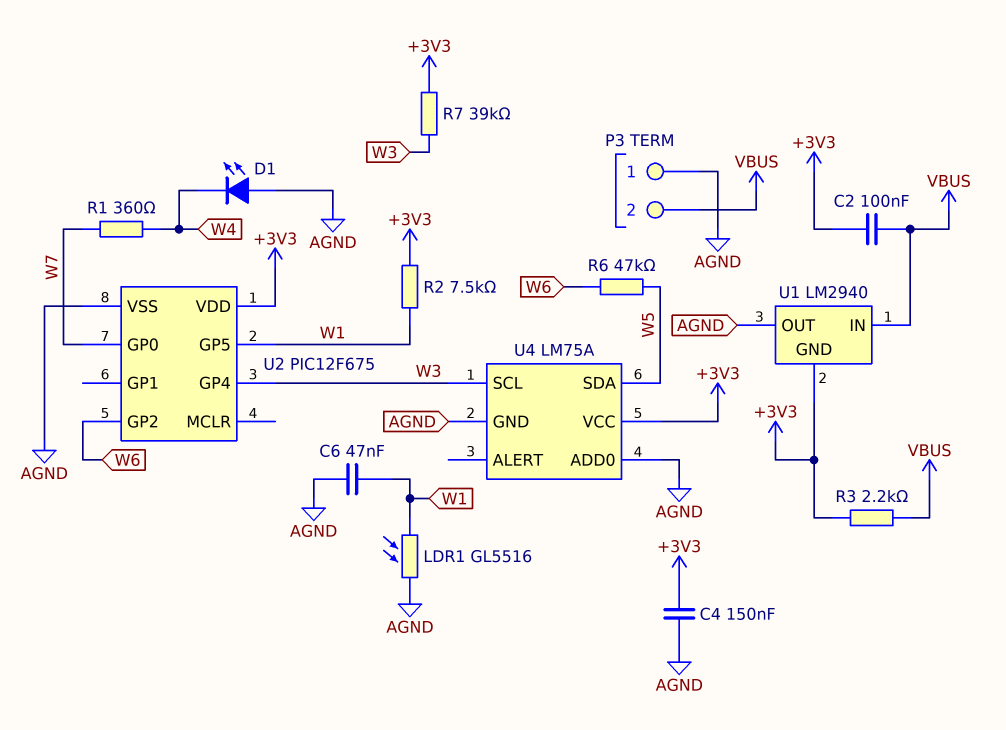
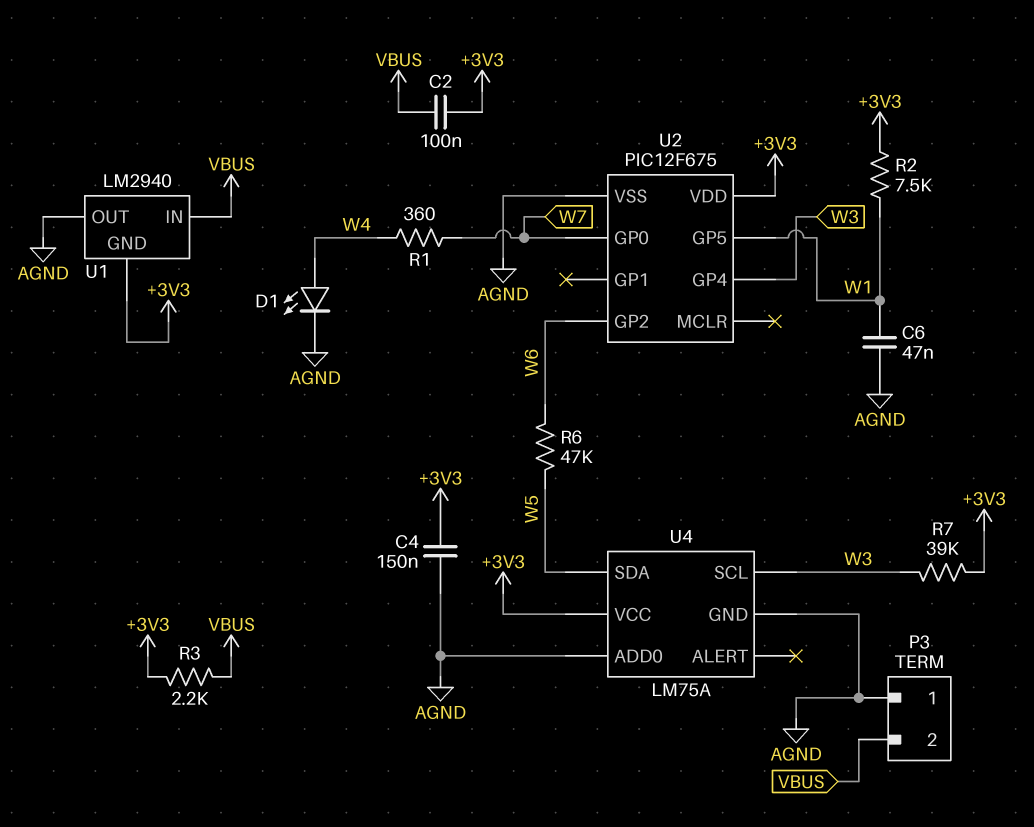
D1: LED (A AGND, K W4) -> LED (A W4, K AGND)
LDR1: GL5516 (AGND, W1) -> none

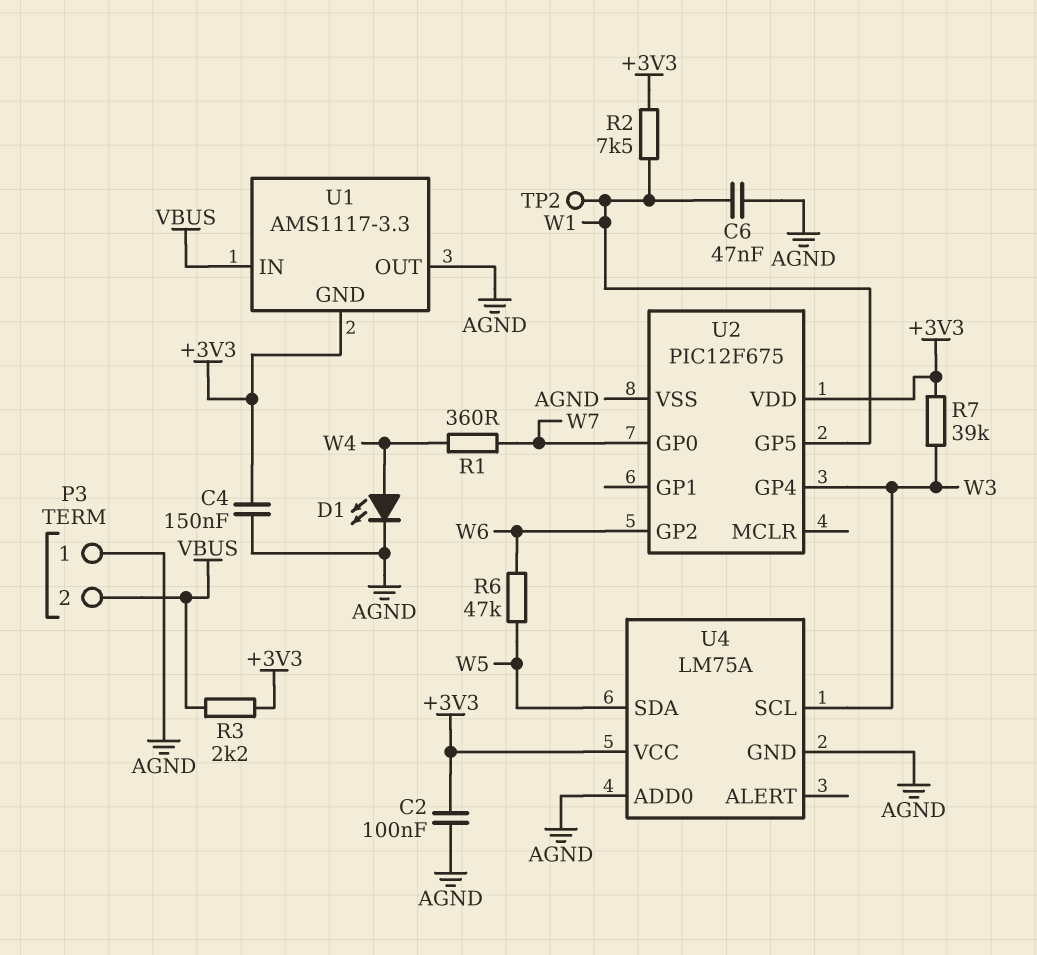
C2: 100nF (+3V3, VBUS) -> 100nF (+3V3, AGND)
TP2: none -> test point (W1)
U1: LM2940 -> AMS1117-3.3

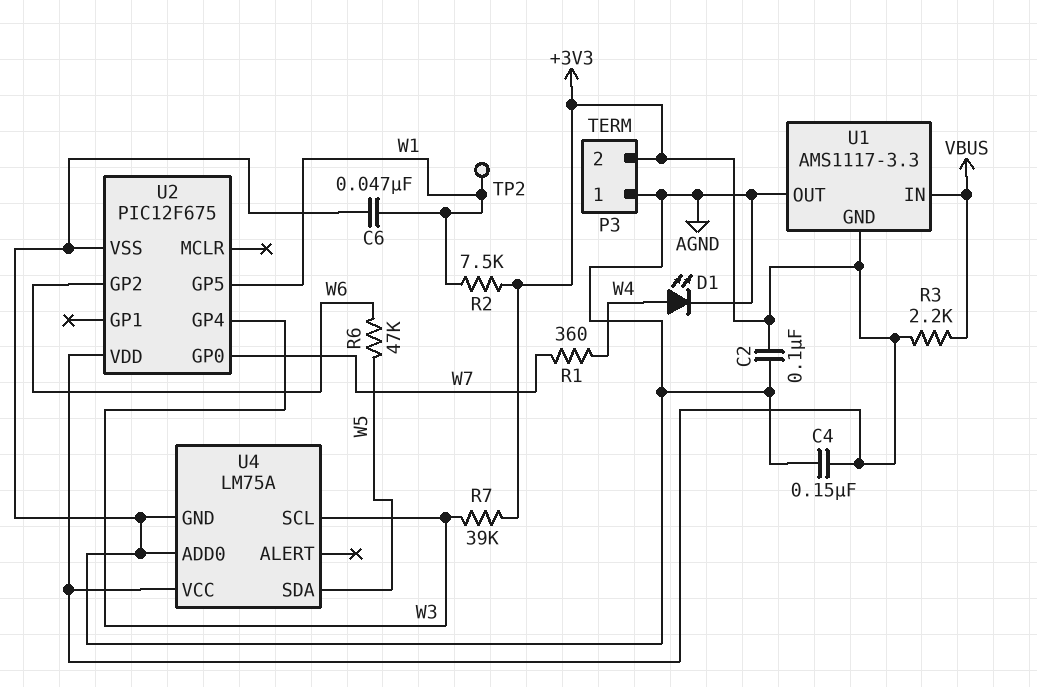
P3 pin 2: VBUS -> +3V3

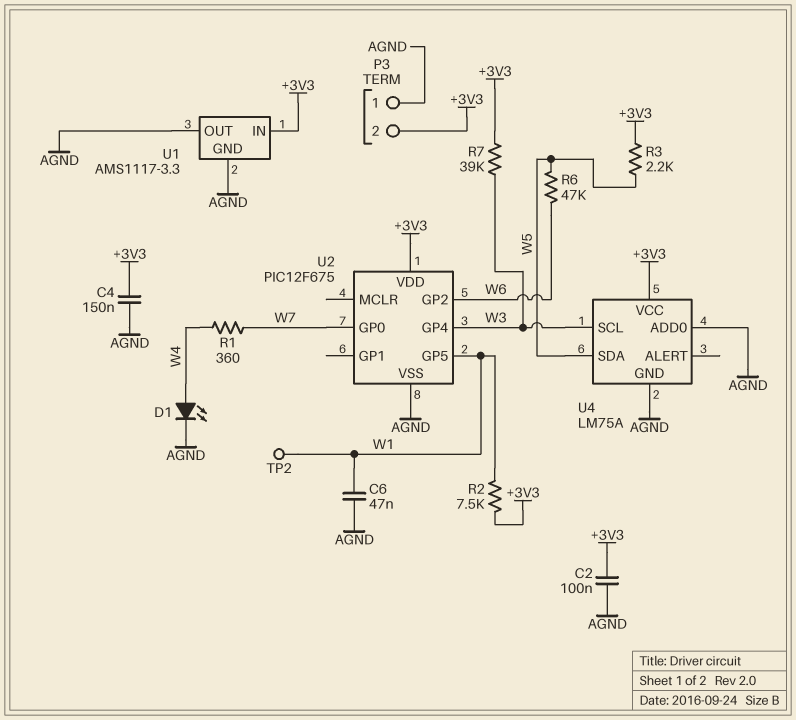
R3: 2.2k (+3V3, VBUS) -> 2.2k (+3V3, W5)
U1 pin GND: +3V3 -> AGND
U1 pin IN: VBUS -> +3V3

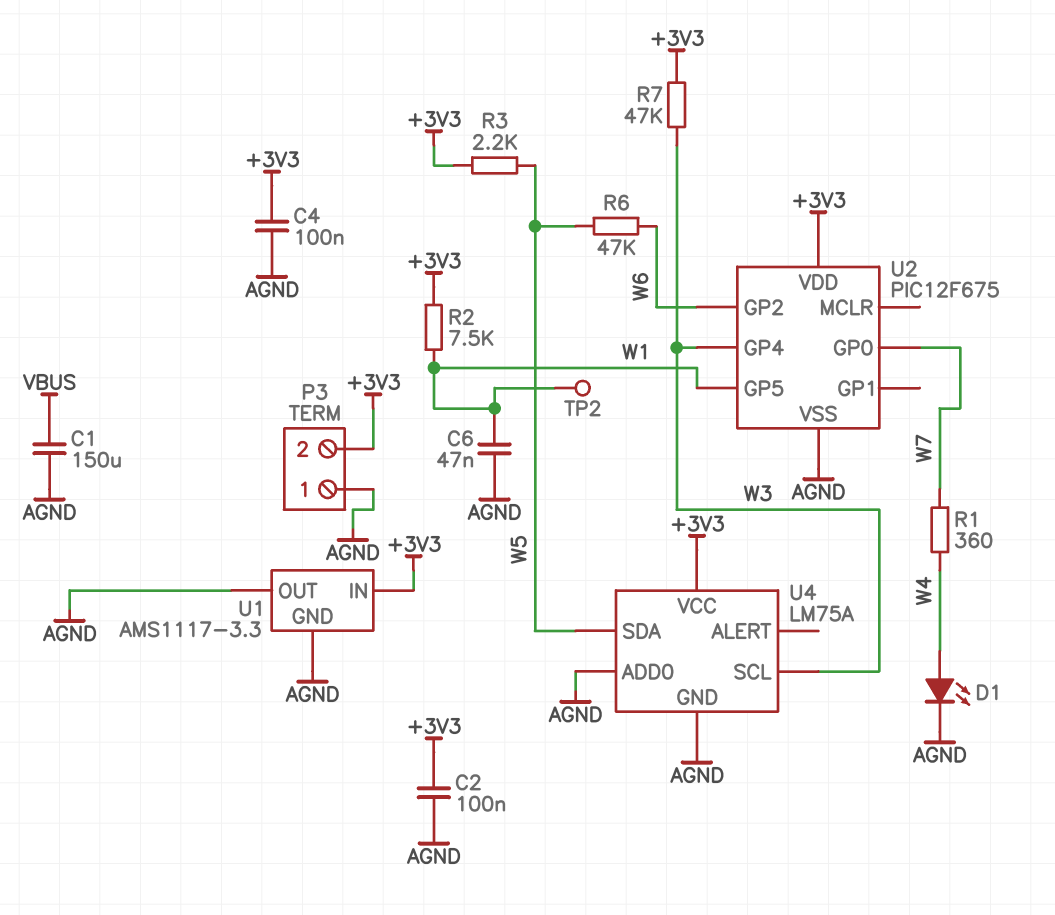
C1: none -> 150uF (AGND, VBUS)
C4: 150nF (+3V3, AGND) -> 100nF (+3V3, AGND)
R7: 39k (+3V3, W3) -> 47k (+3V3, W3)

